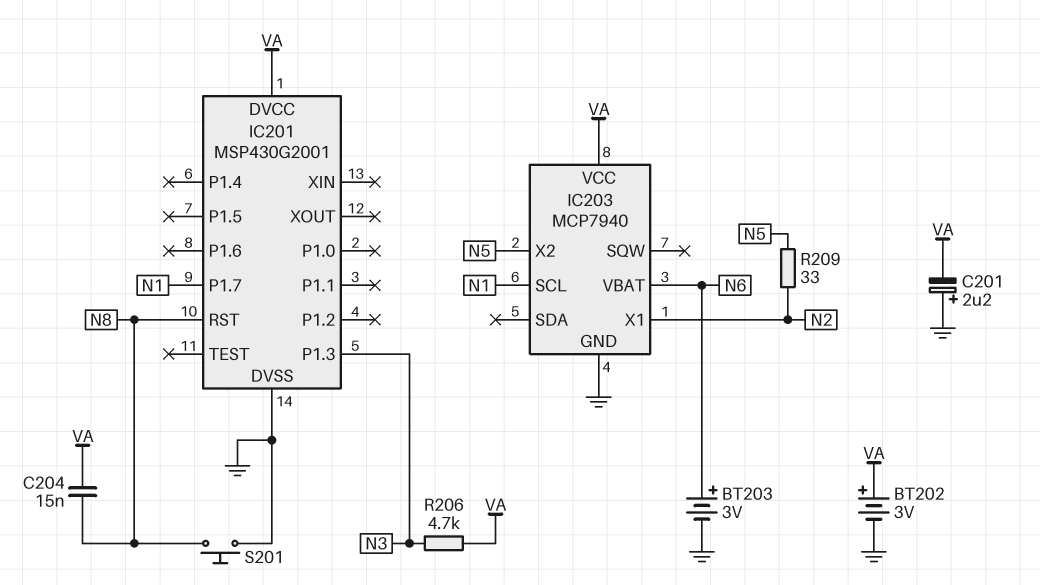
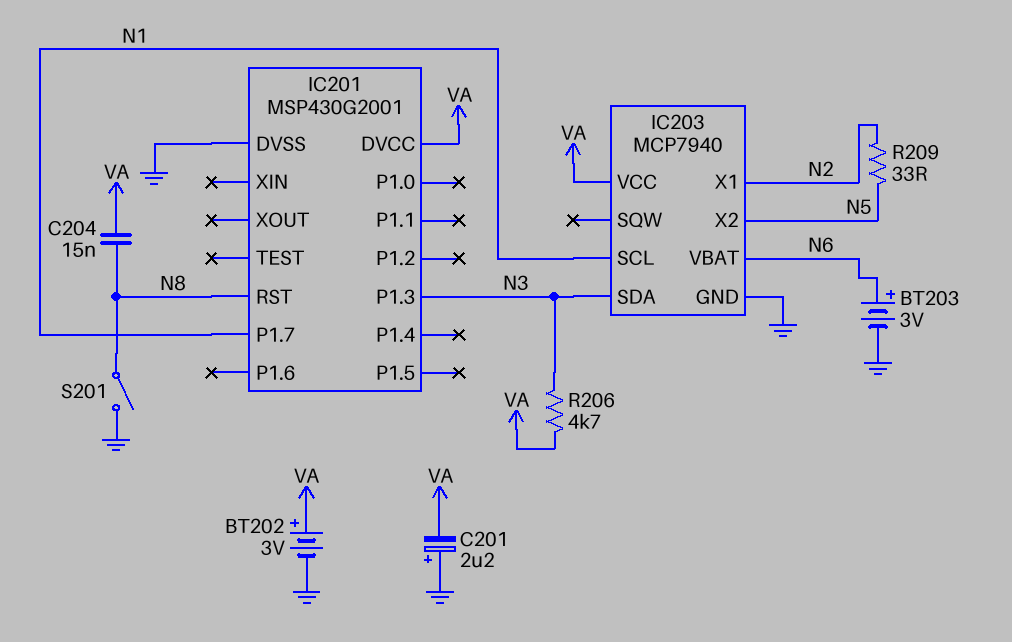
IC203 pin SDA: none -> N3
S201: button (GND, N8) -> switch (GND, N8)

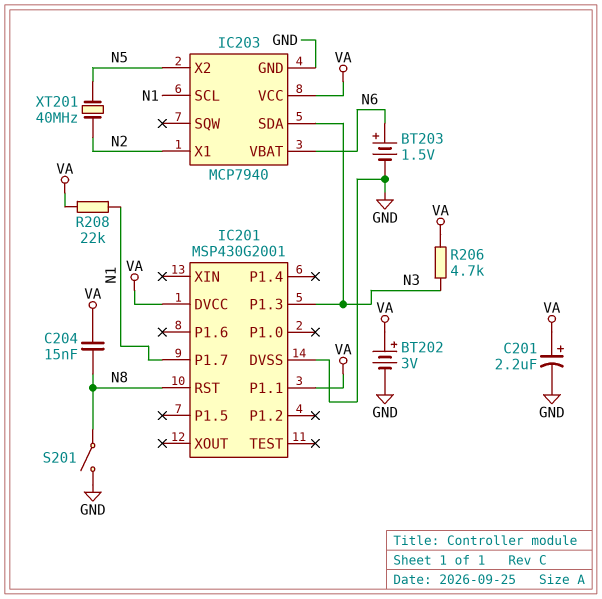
BT203: 3V (plus N6, minus GND) -> 1.5V (plus N6, minus GND)
C201: 2.2uF (plus GND, minus VA) -> 2.2uF (plus VA, minus GND)
IC201 pin P1.1: none -> VA
R208: none -> 22k (N1, VA)
R209: 33 (N2, N5) -> none
XT201: none -> 40MHz (N2, N5)

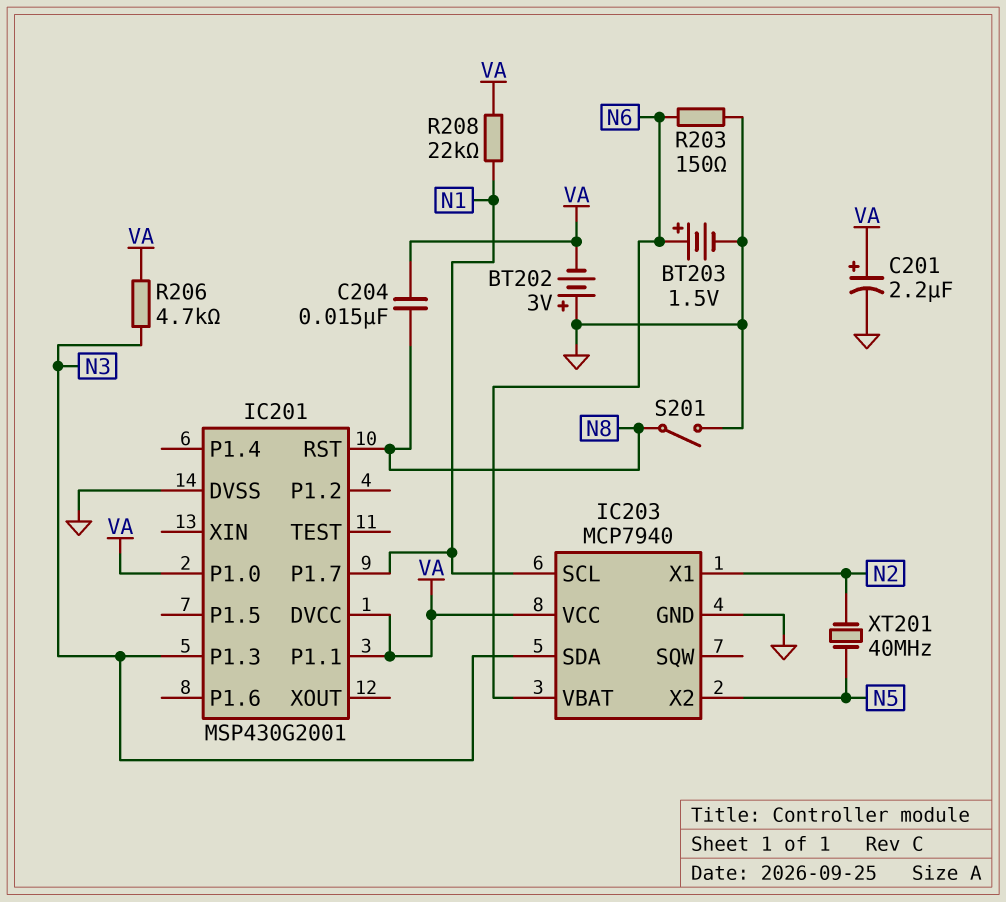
BT202: 3V (plus VA, minus GND) -> 3V (plus GND, minus VA)
IC201 pin P1.0: none -> VA
R203: none -> 150 (GND, N6)

